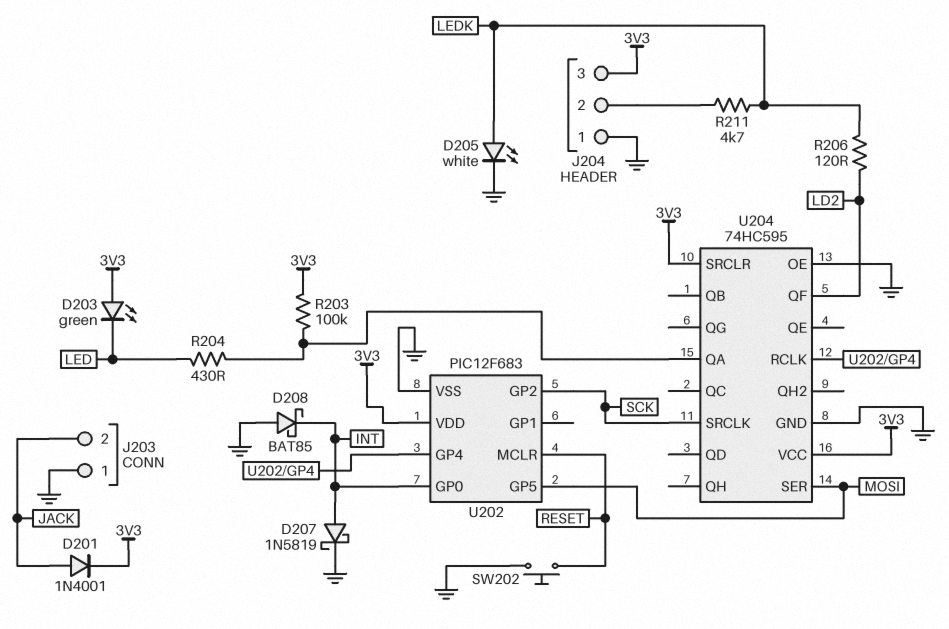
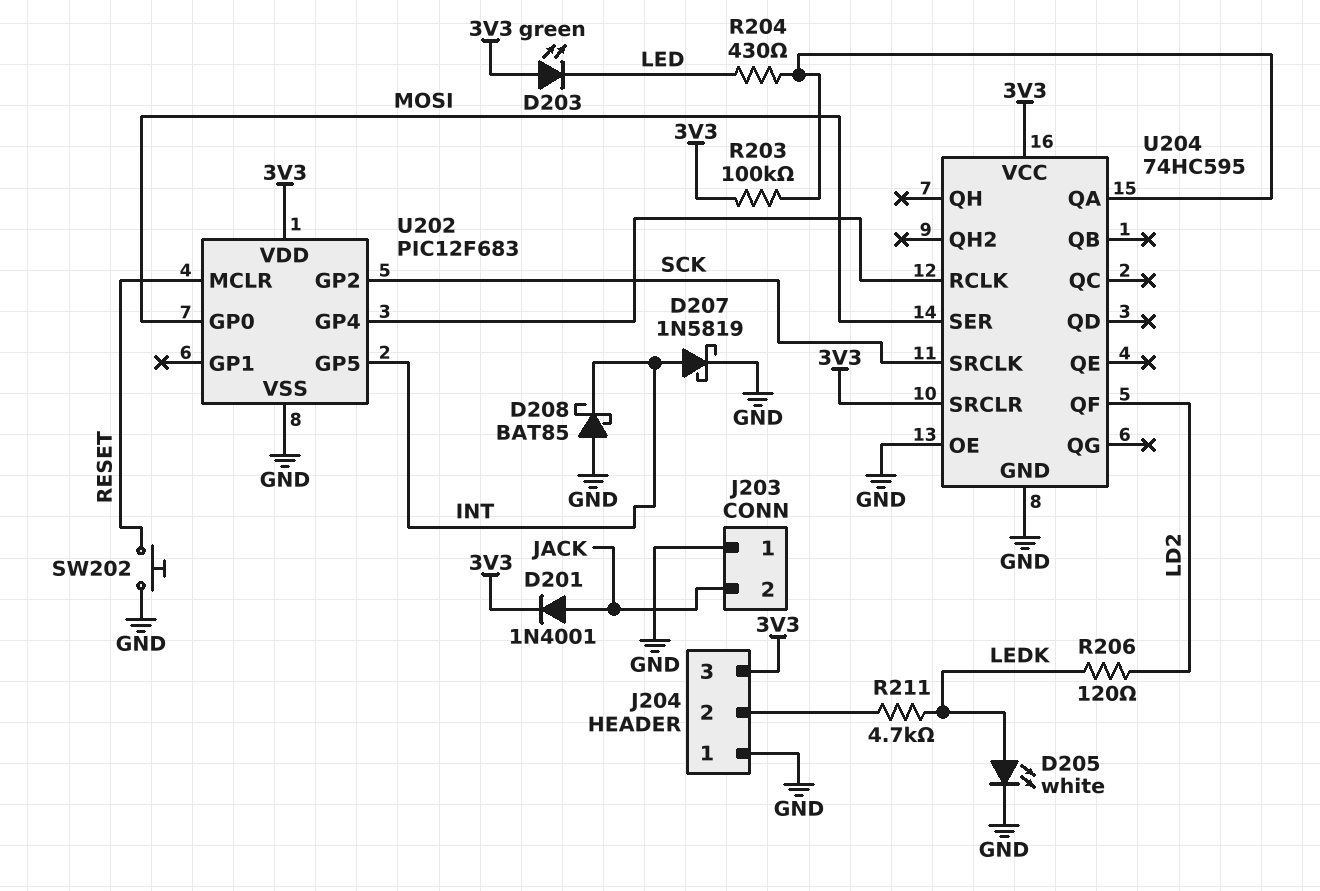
U202 pin GP0: INT -> MOSI
U202 pin GP5: MOSI -> INT

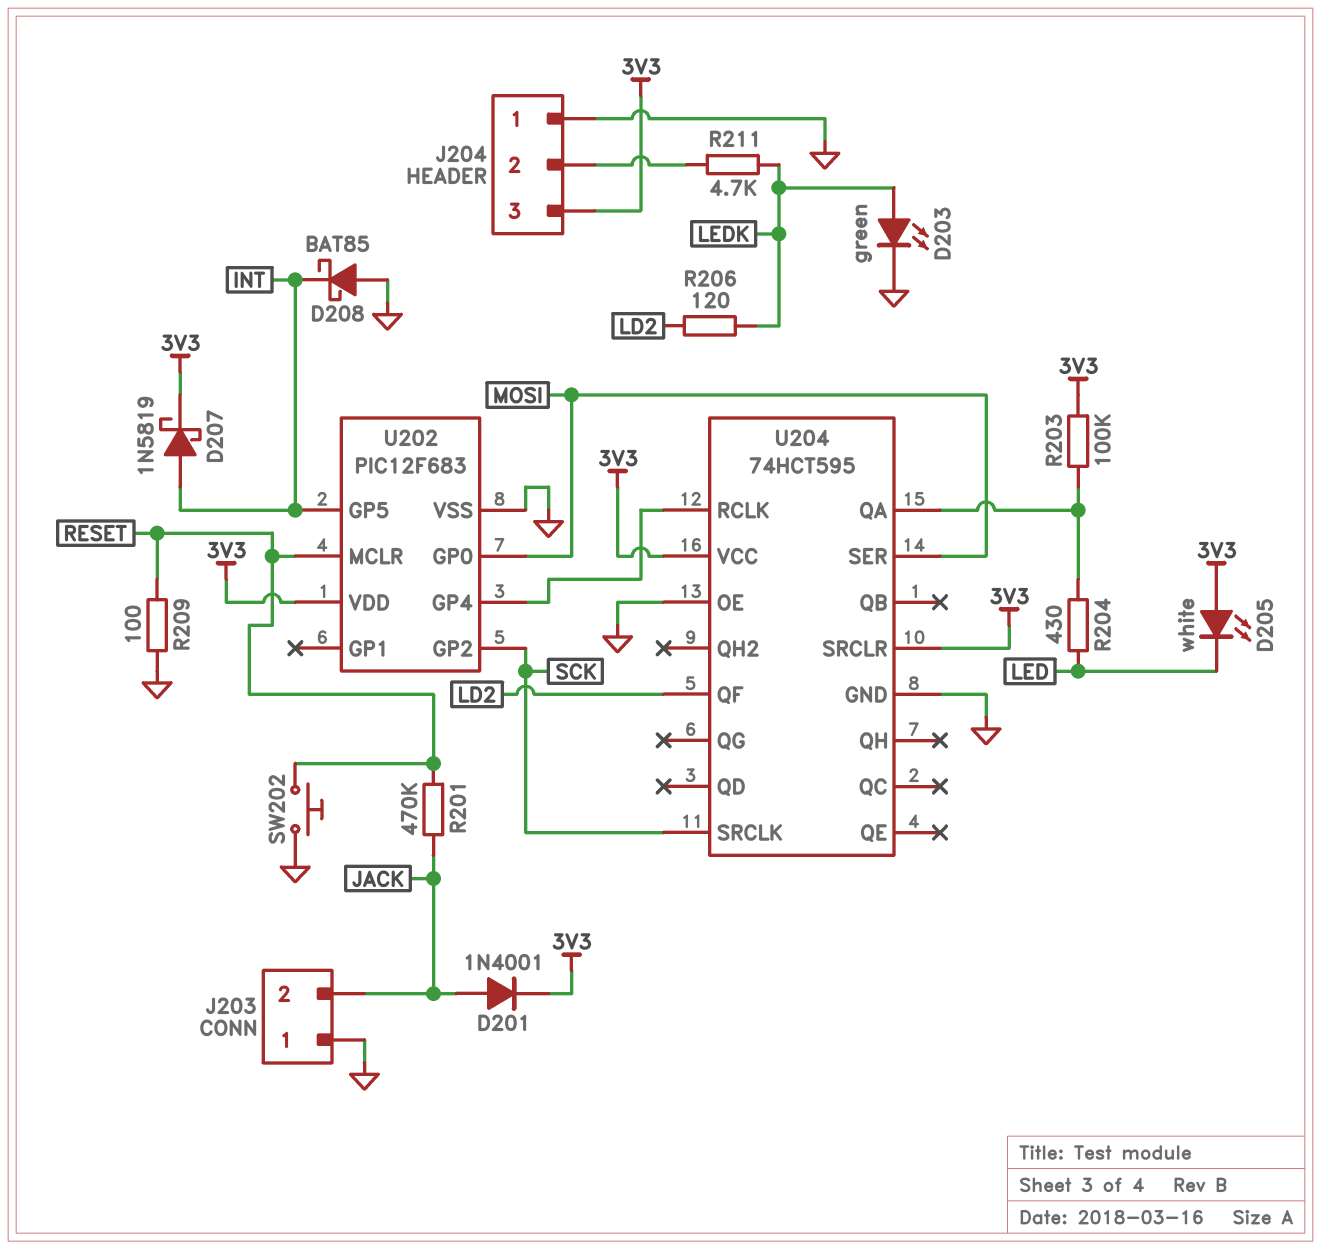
D203: LED green (A 3V3, K LED) -> LED green (A LEDK, K GND)
D205: LED white (A LEDK, K GND) -> LED white (A 3V3, K LED)
D207: schottky 1N5819 (A INT, K GND) -> schottky 1N5819 (A INT, K 3V3)
R201: none -> 470k (JACK, RESET)
R209: none -> 100 (GND, RESET)
U204: 74HC595 -> 74HCT595

